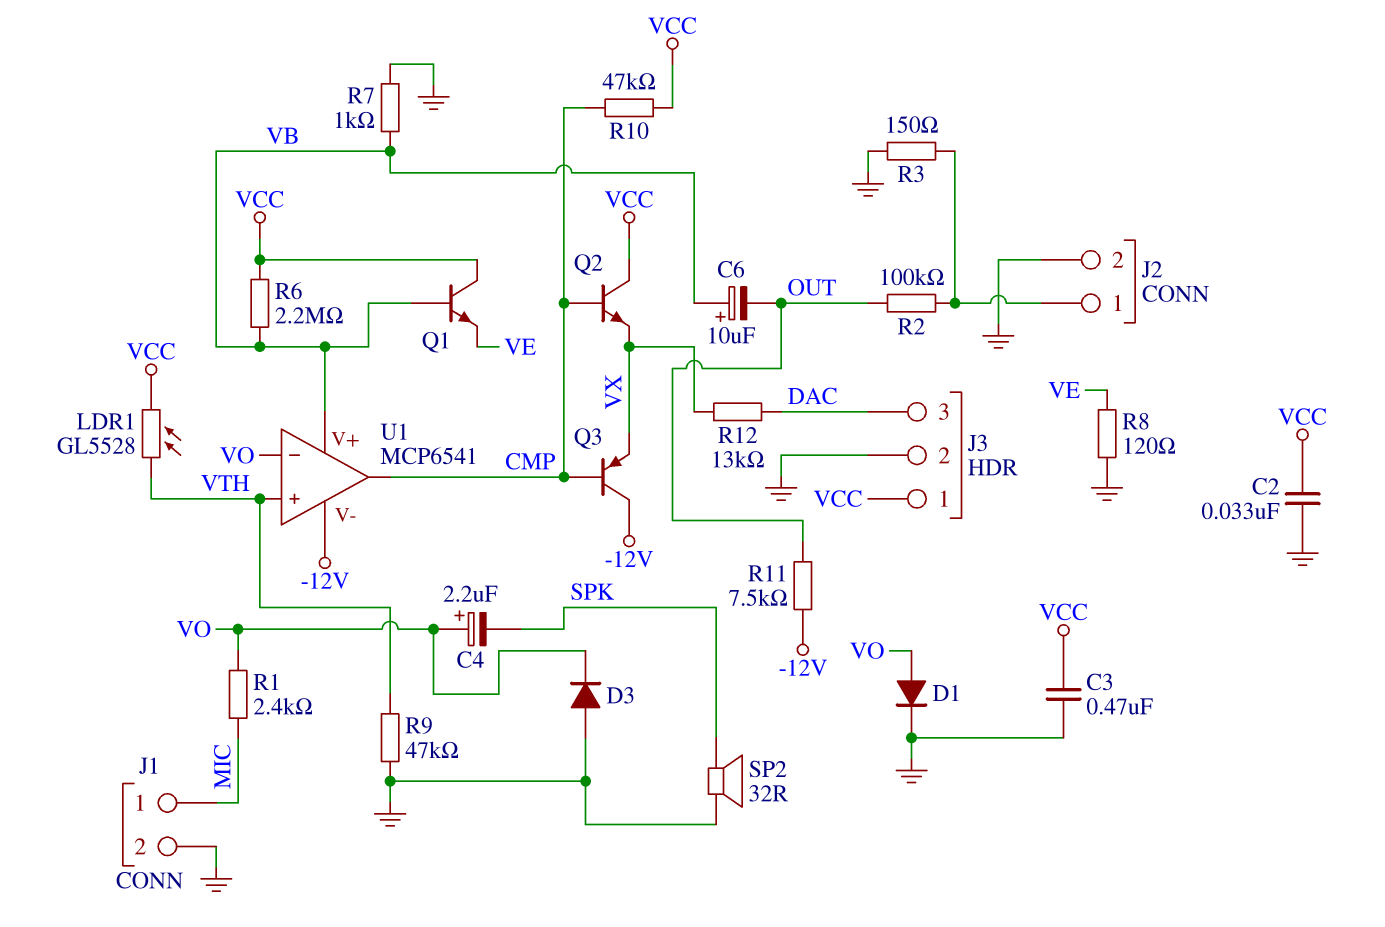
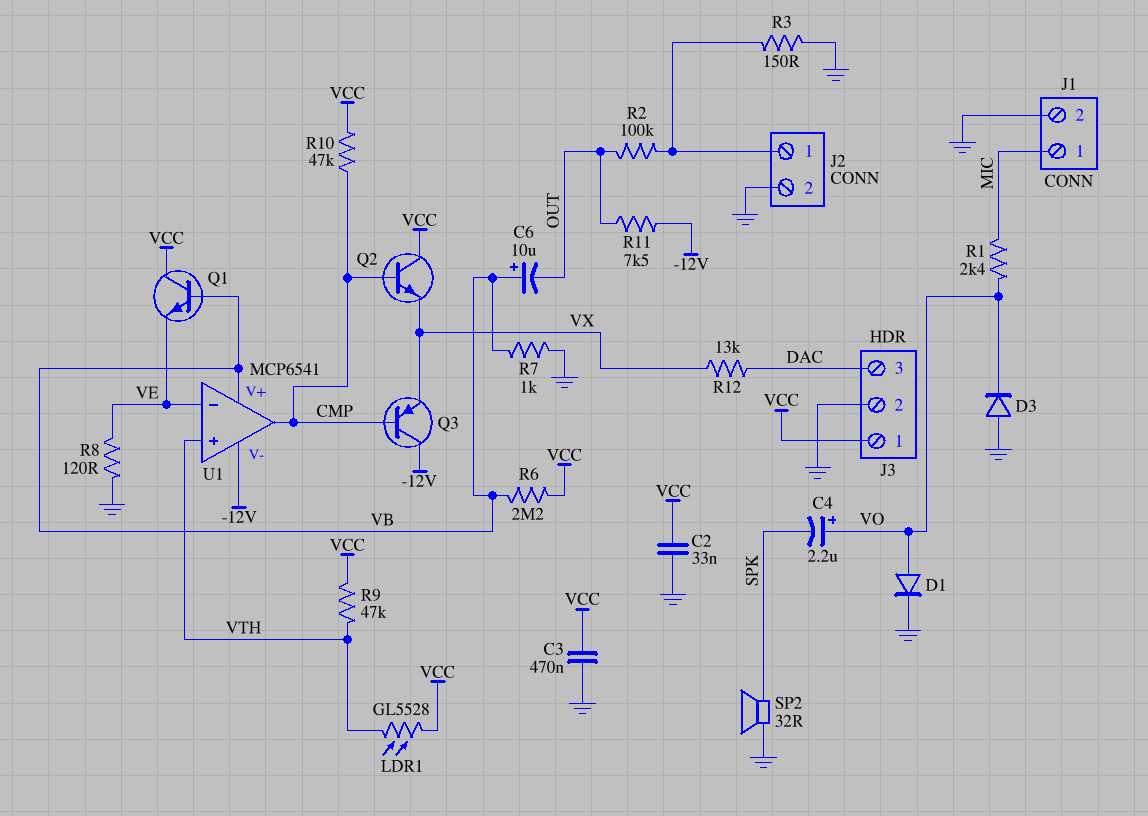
R9: 47k (GND, VTH) -> 47k (VCC, VTH)
U1 pin in-: VO -> VE

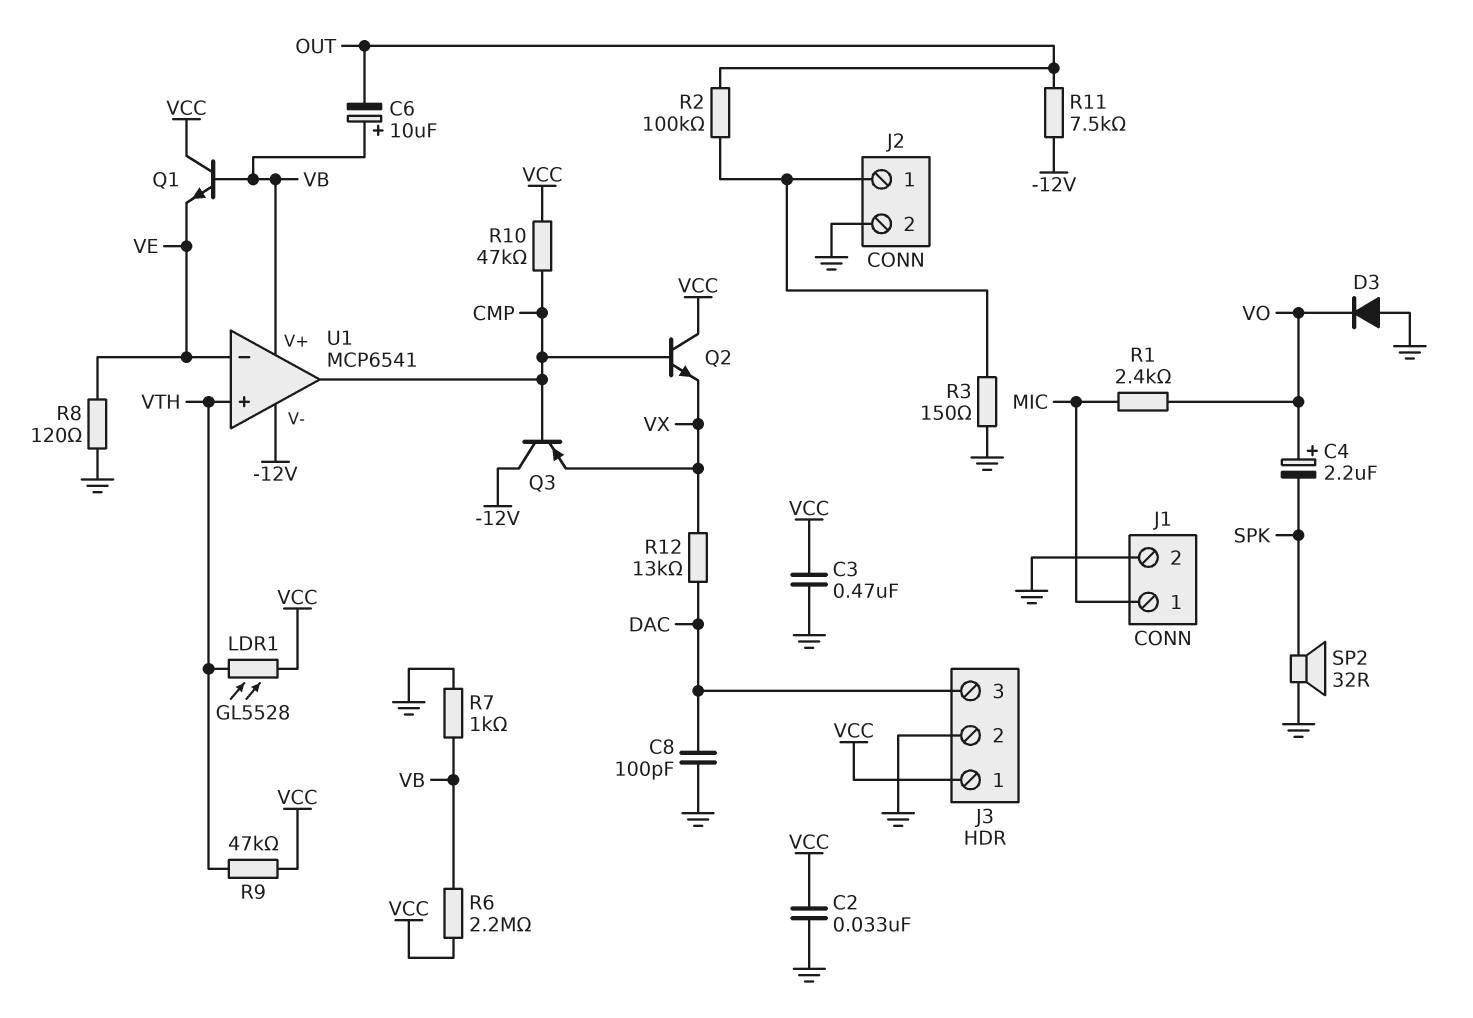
C8: none -> 100pF (DAC, GND)
D1: diode (A VO, K GND) -> none

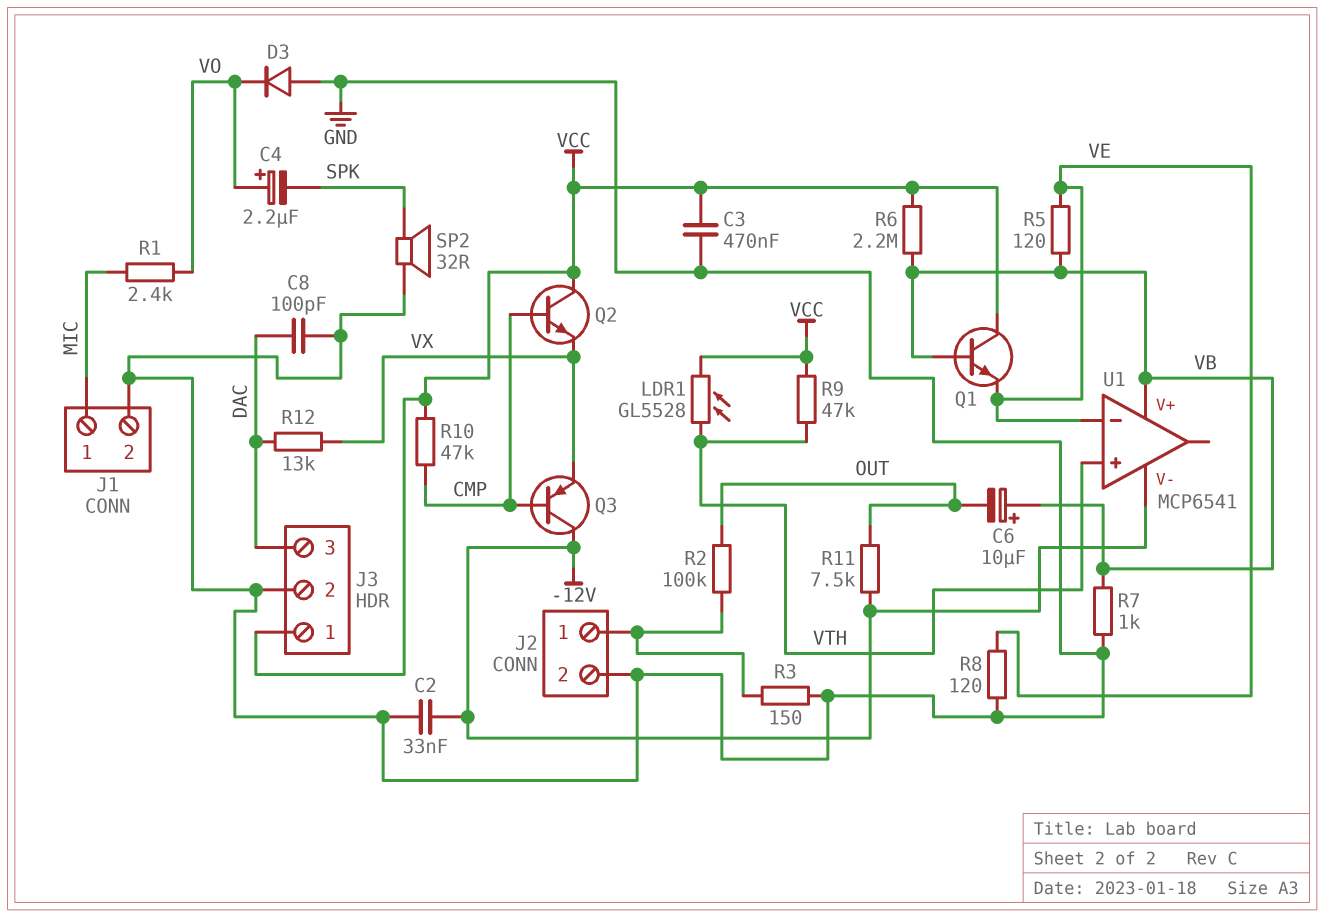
C2: 33nF (GND, VCC) -> 33nF (-12V, GND)
R5: none -> 120 (VB, VE)
U1 pin out: CMP -> none

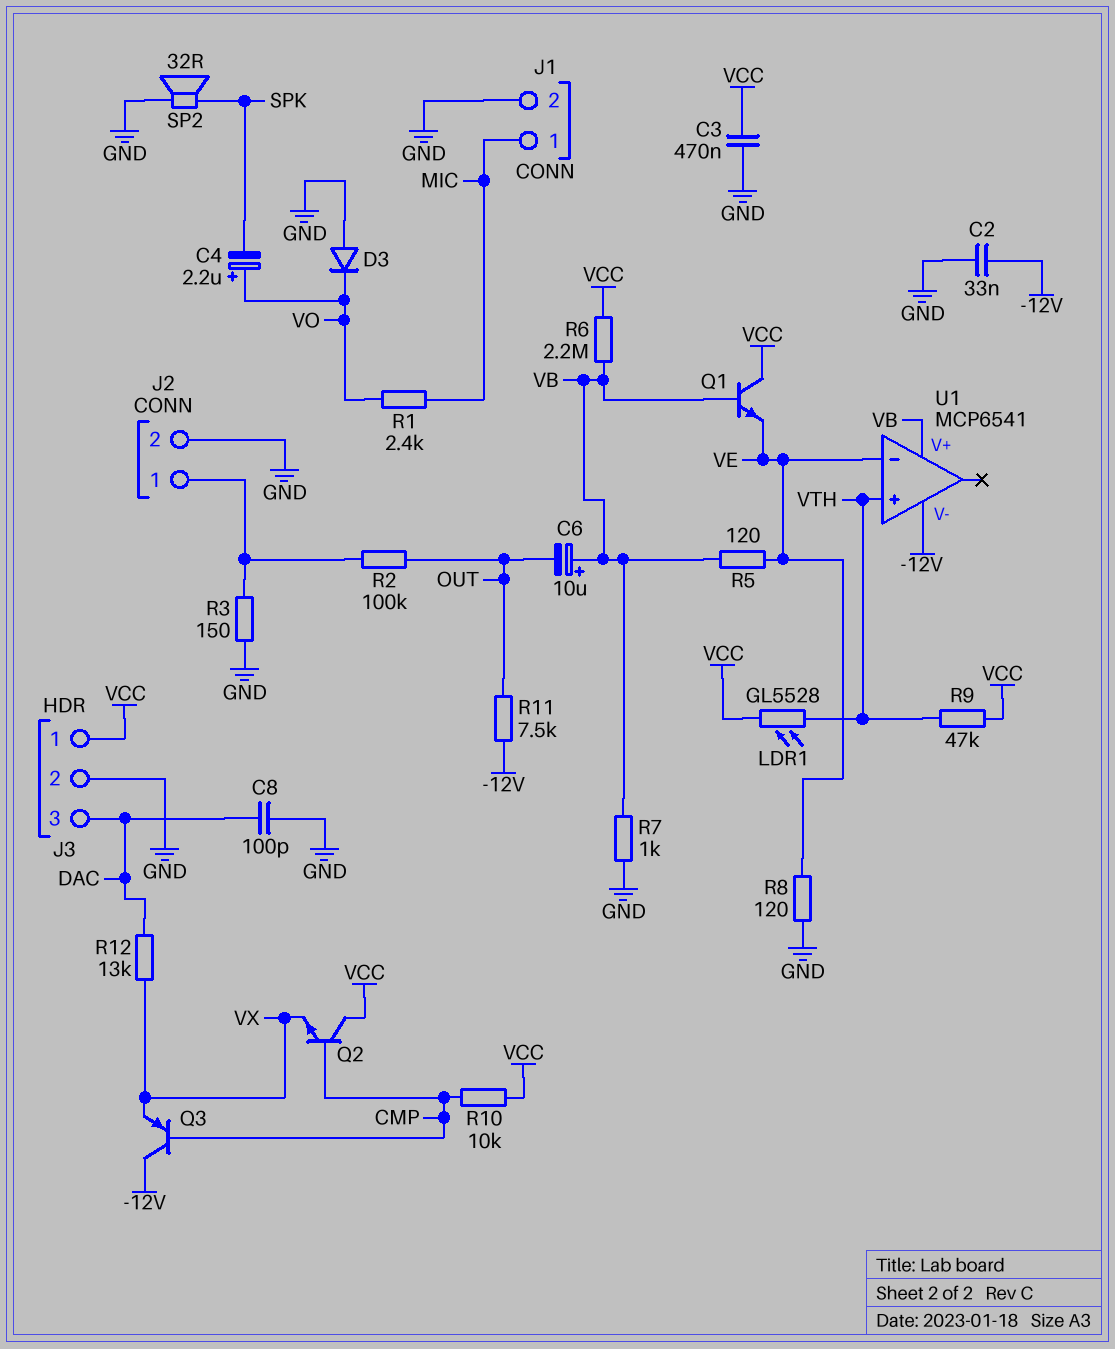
R10: 47k (CMP, VCC) -> 10k (CMP, VCC)

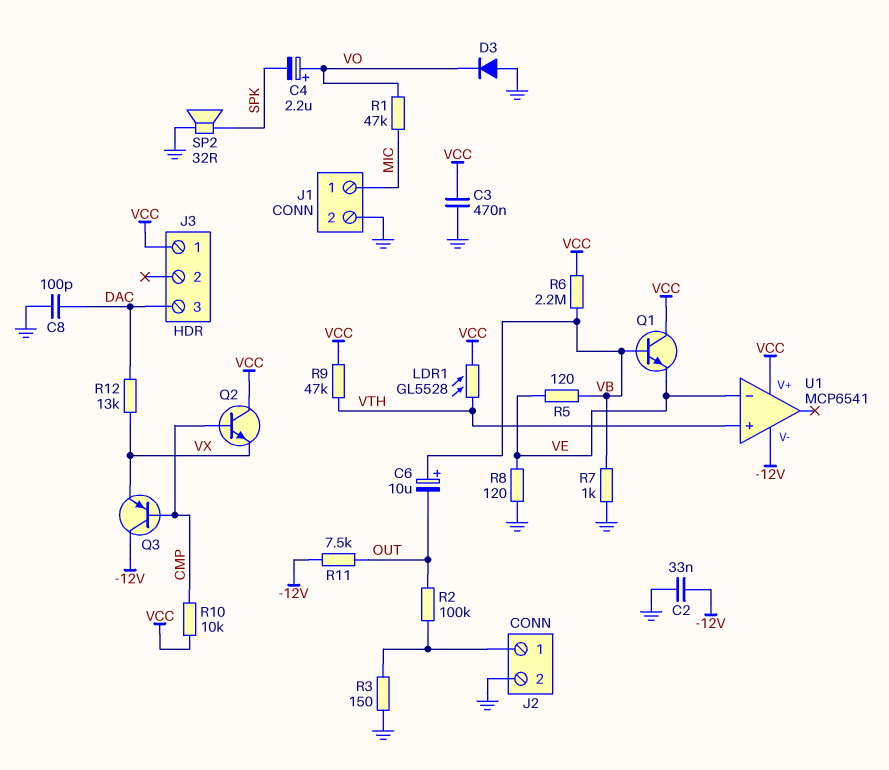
J3 pin 2: GND -> none
R1: 2.4k (MIC, VO) -> 47k (MIC, VO)
U1 pin V+: VB -> VCC

